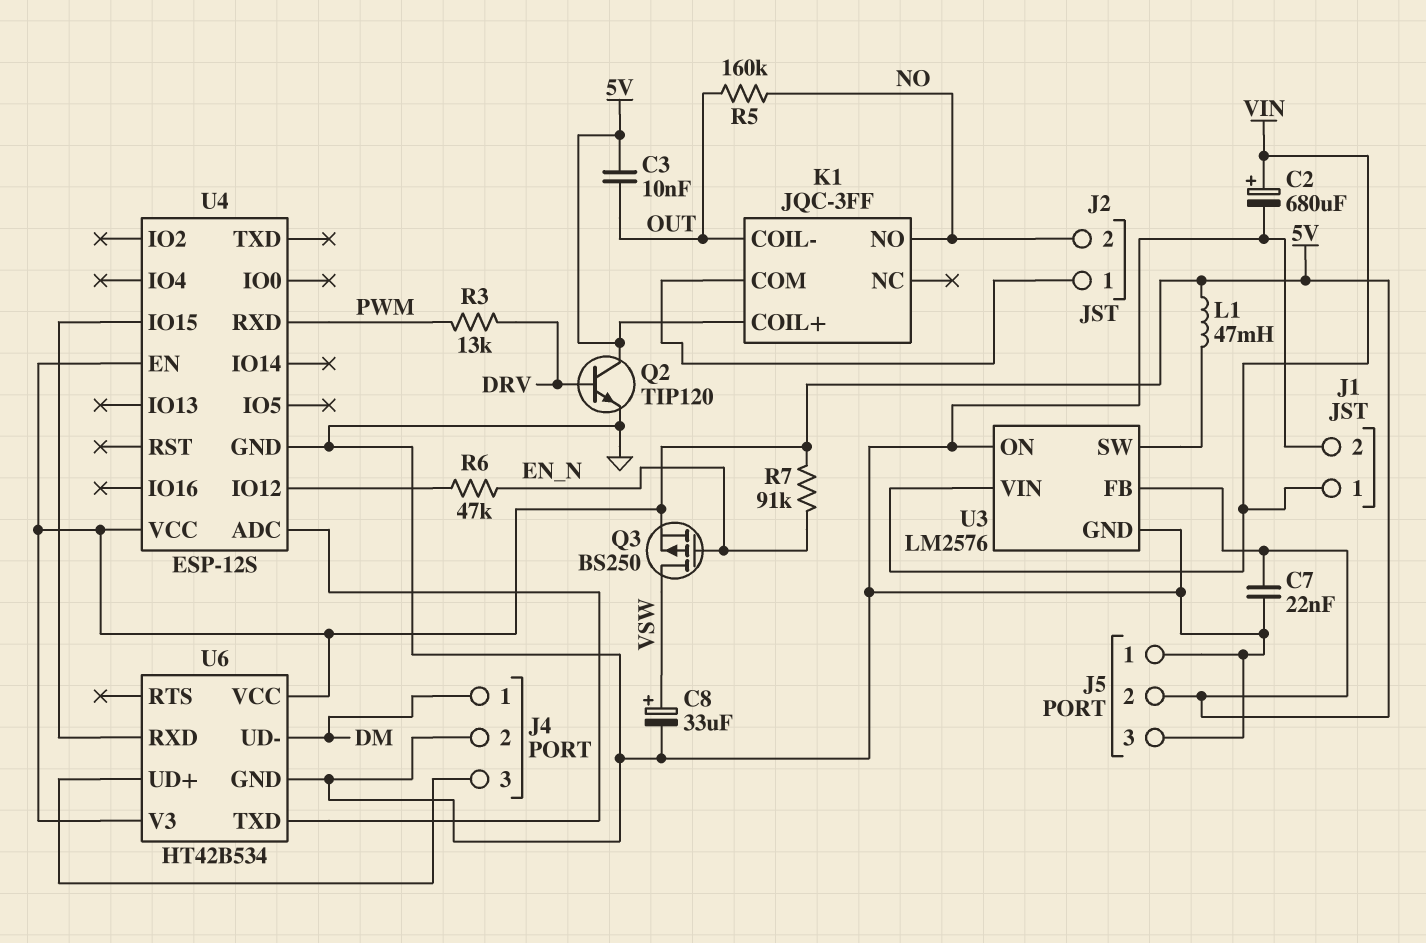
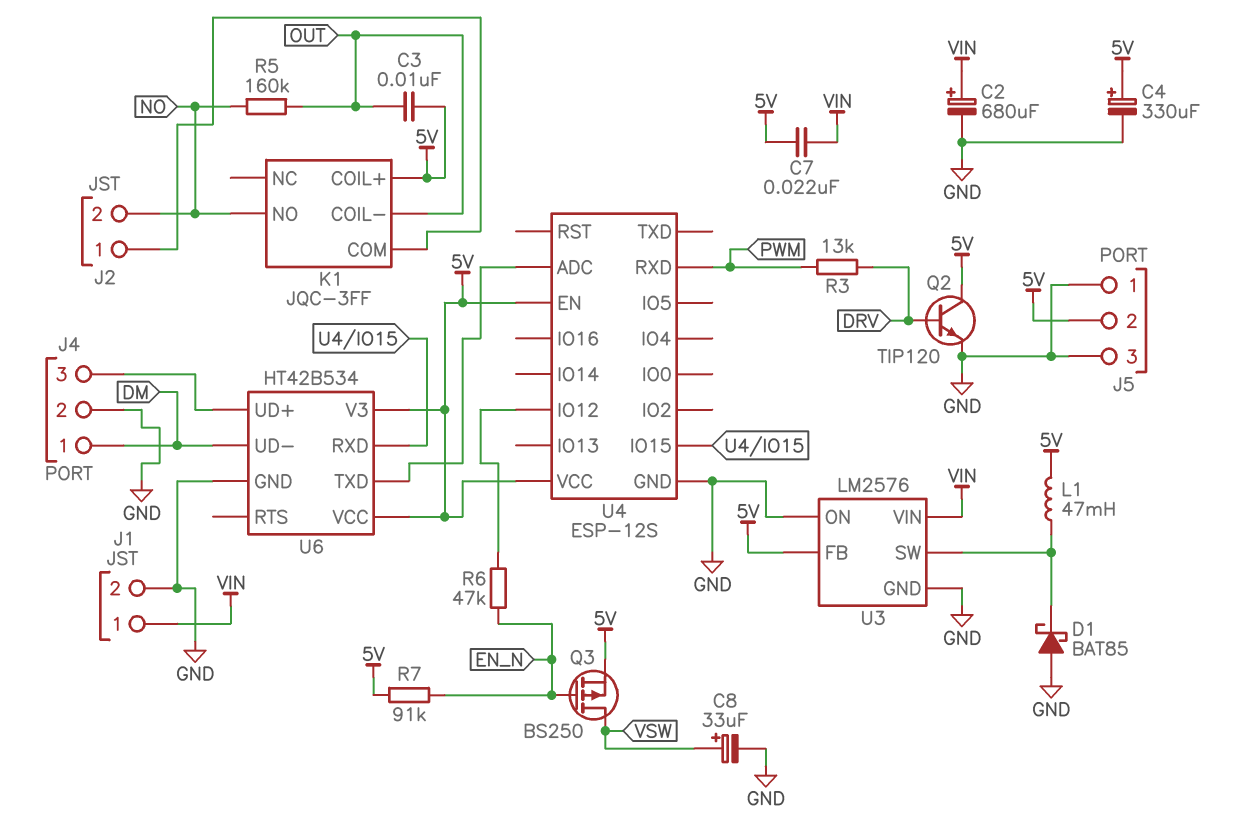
C4: none -> 330uF (plus 5V, minus GND)
C7: 22nF (5V, GND) -> 22nF (5V, VIN)
D1: none -> schottky BAT85 (A GND, K U3/SW)

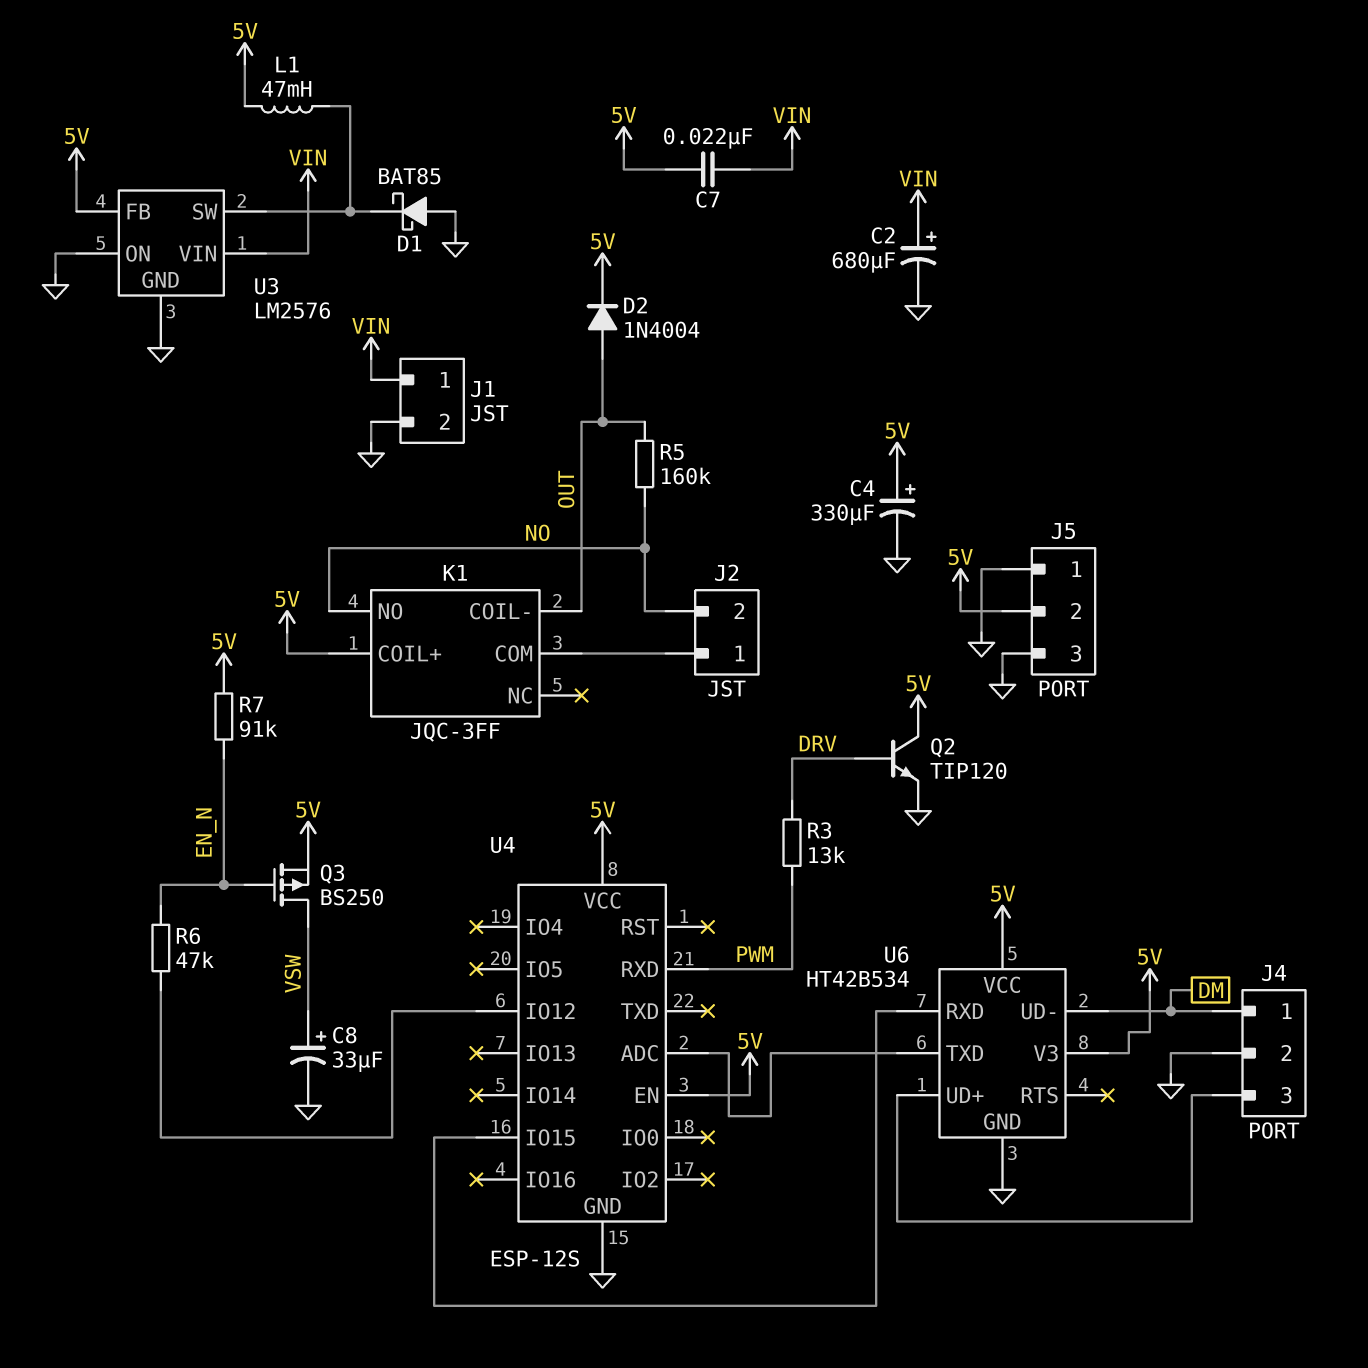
C3: 10nF (5V, OUT) -> none
D2: none -> diode 1N4004 (A OUT, K 5V)

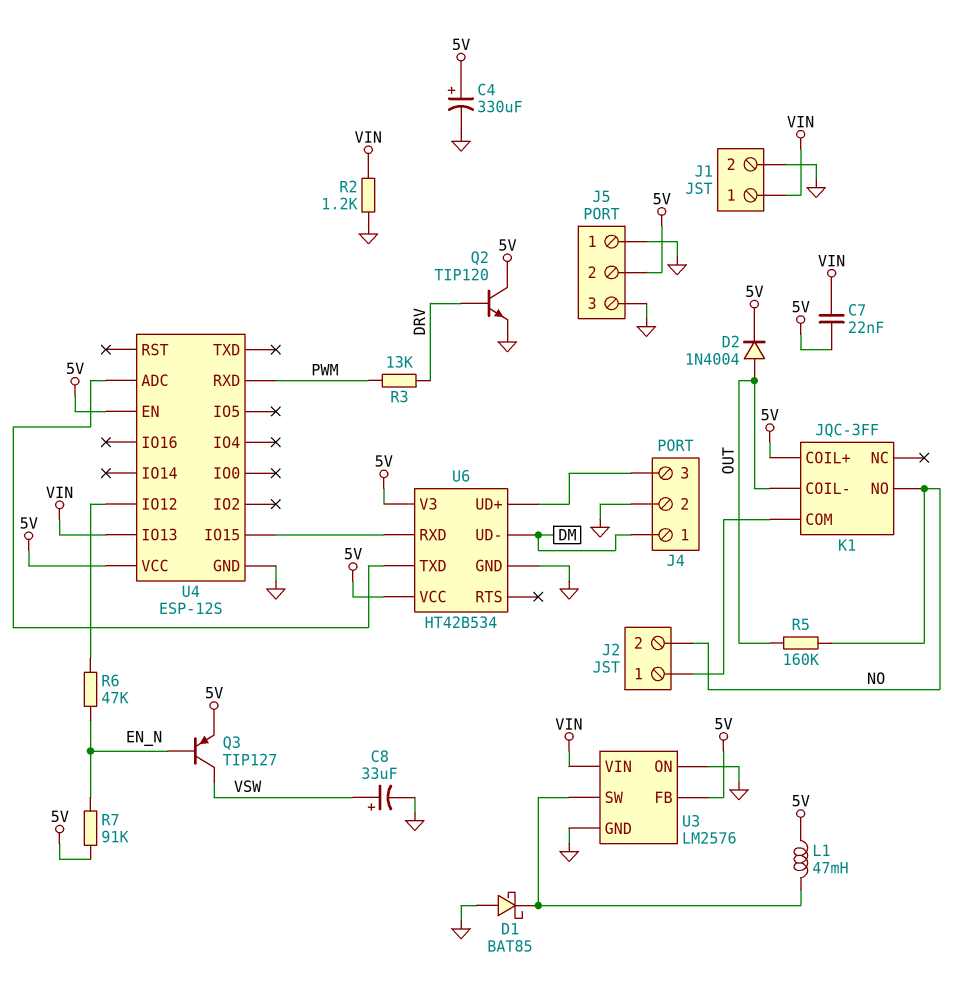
C2: 680uF (plus VIN, minus GND) -> none
Q3: PMOS BS250 (G EN_N, D VSW, S 5V) -> PNP TIP127 (B EN_N, C VSW, E 5V)
R2: none -> 1.2k (GND, VIN)
U4 pin IO13: none -> VIN

